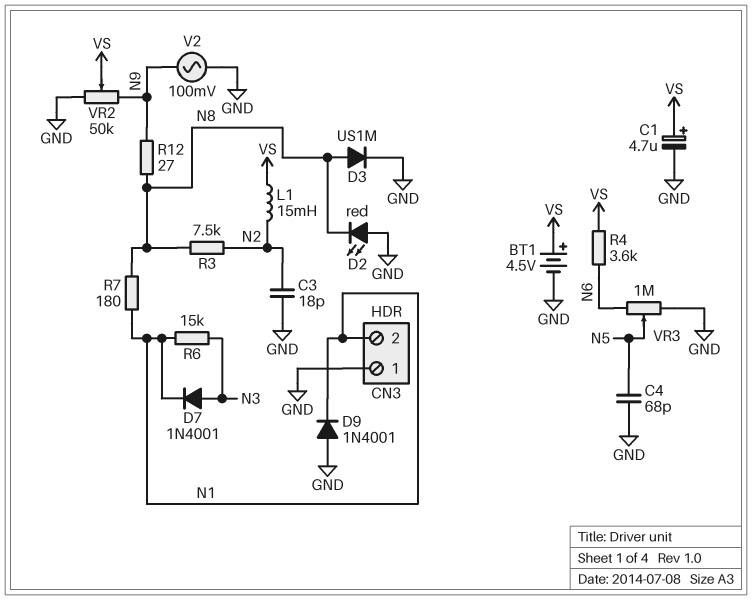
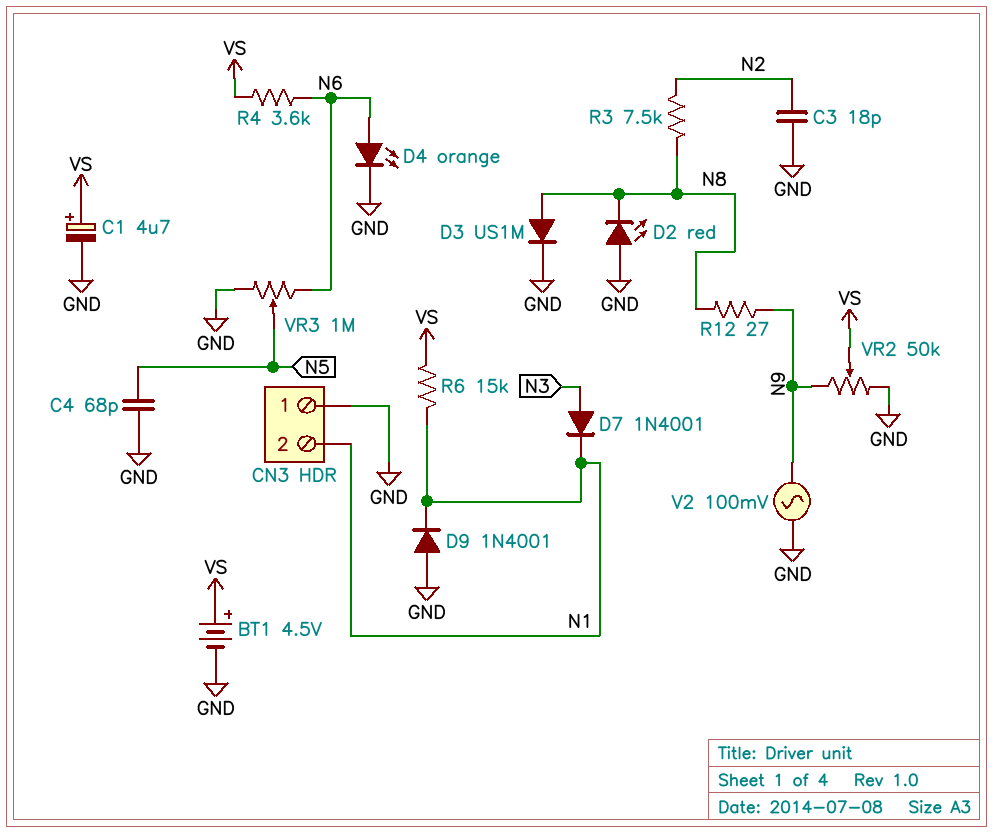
D4: none -> LED orange (A N6, K GND)
L1: 15mH (N2, VS) -> none
R6: 15k (N1, N3) -> 15k (N1, VS)
R7: 180 (N1, N8) -> none

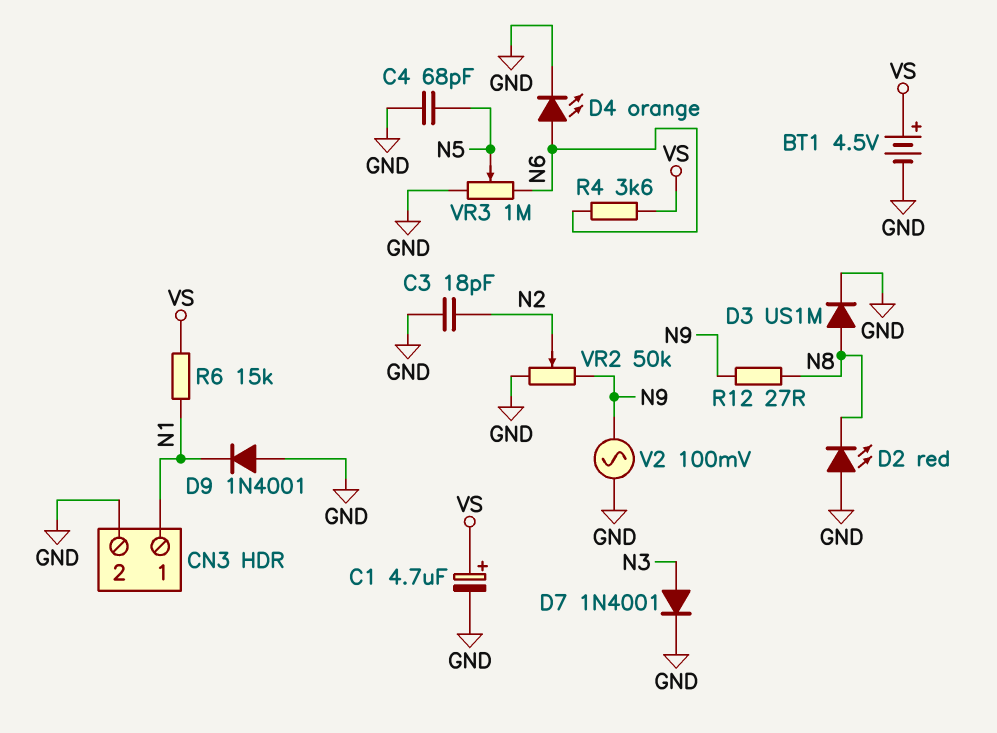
CN3 pin 1: GND -> N1
CN3 pin 2: N1 -> GND
D7: diode 1N4001 (A N3, K N1) -> diode 1N4001 (A N3, K GND)
R3: 7.5k (N2, N8) -> none
VR2: 50k (GND, N9, wiper VS) -> 50k (GND, N9, wiper N2)

